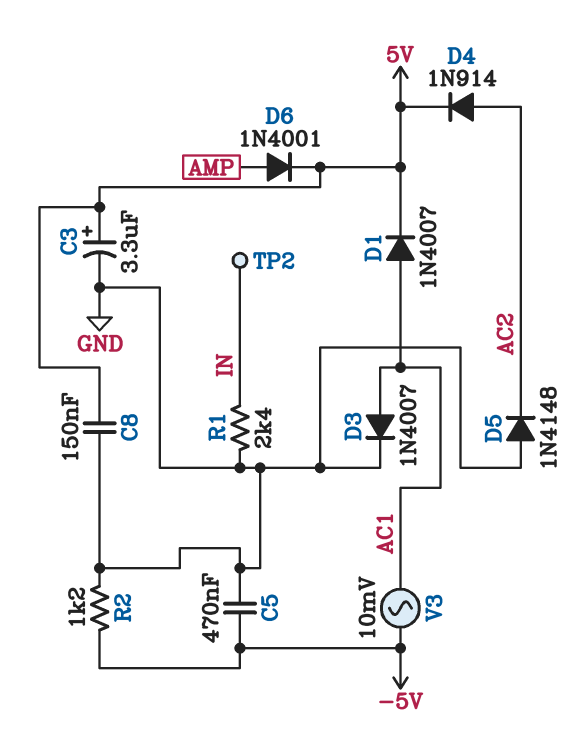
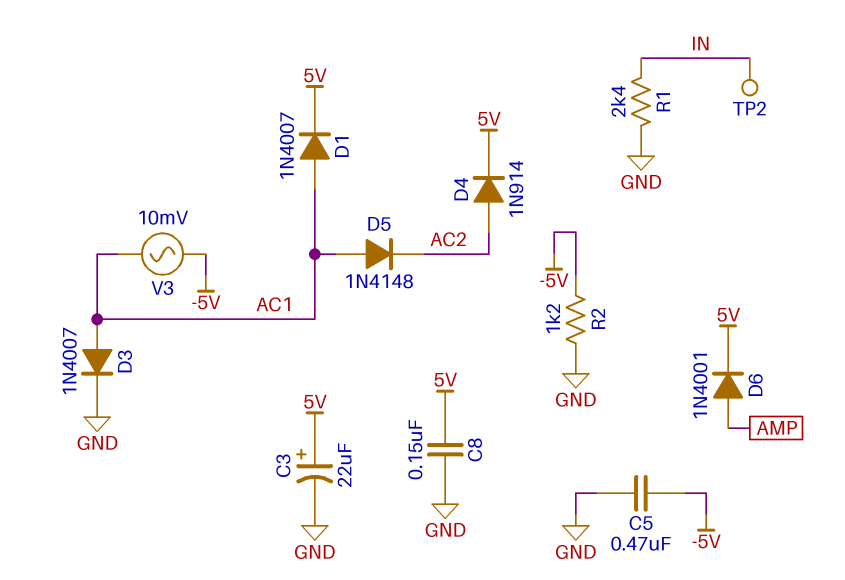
C3: 3.3uF (plus 5V, minus GND) -> 22uF (plus 5V, minus GND)
D5: diode 1N4148 (A GND, K AC2) -> diode 1N4148 (A AC1, K AC2)

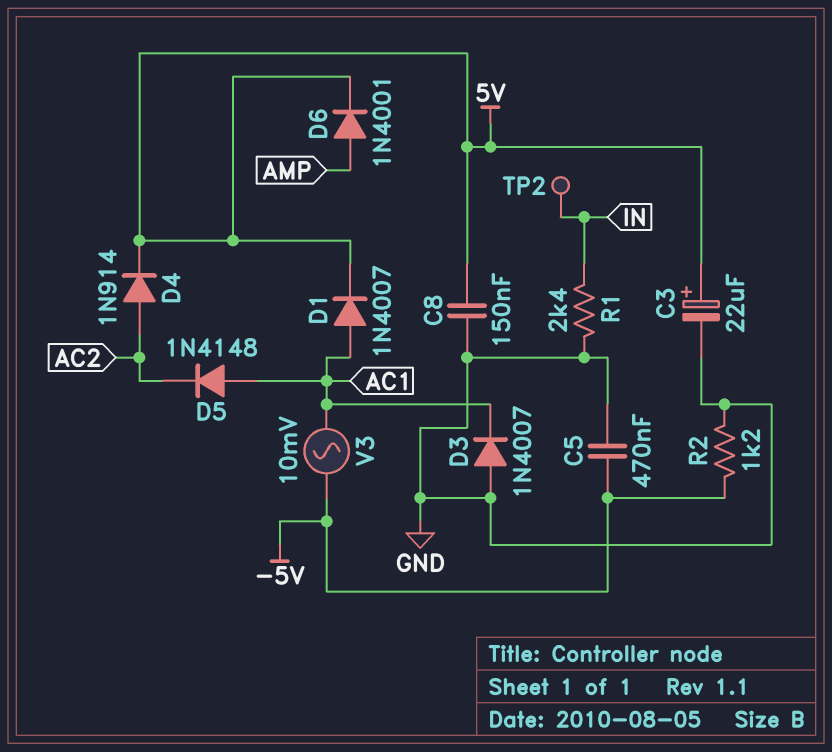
D3: diode 1N4007 (A AC1, K GND) -> diode 1N4007 (A GND, K AC1)

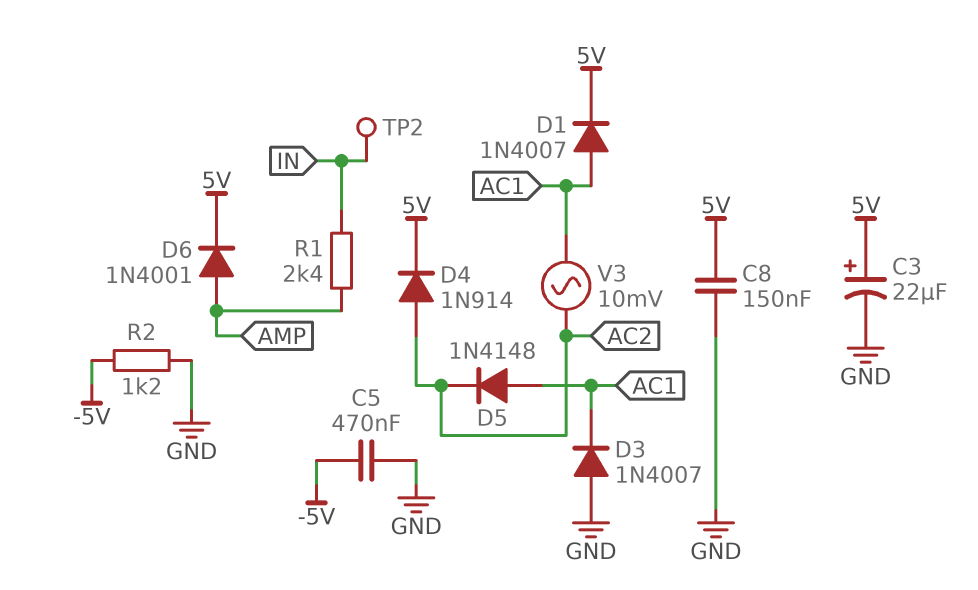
R1: 2.4k (GND, IN) -> 2.4k (AMP, IN)
V3: AC 10mV (-5V, AC1) -> AC 10mV (AC1, AC2)

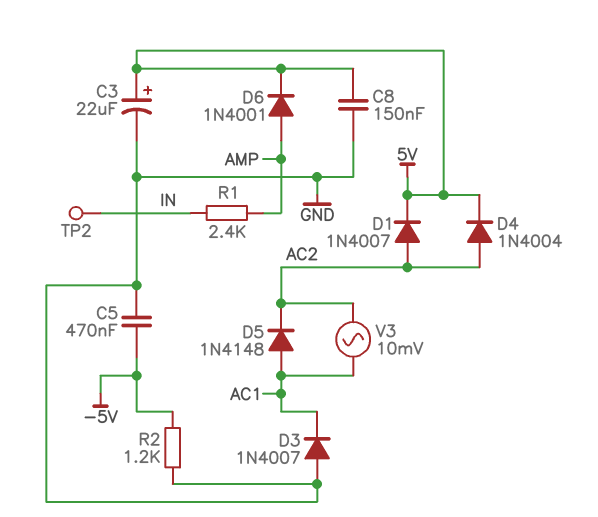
D1: diode 1N4007 (A AC1, K 5V) -> diode 1N4007 (A AC2, K 5V)
D4: diode 1N914 (A AC2, K 5V) -> diode 1N4004 (A AC2, K 5V)

